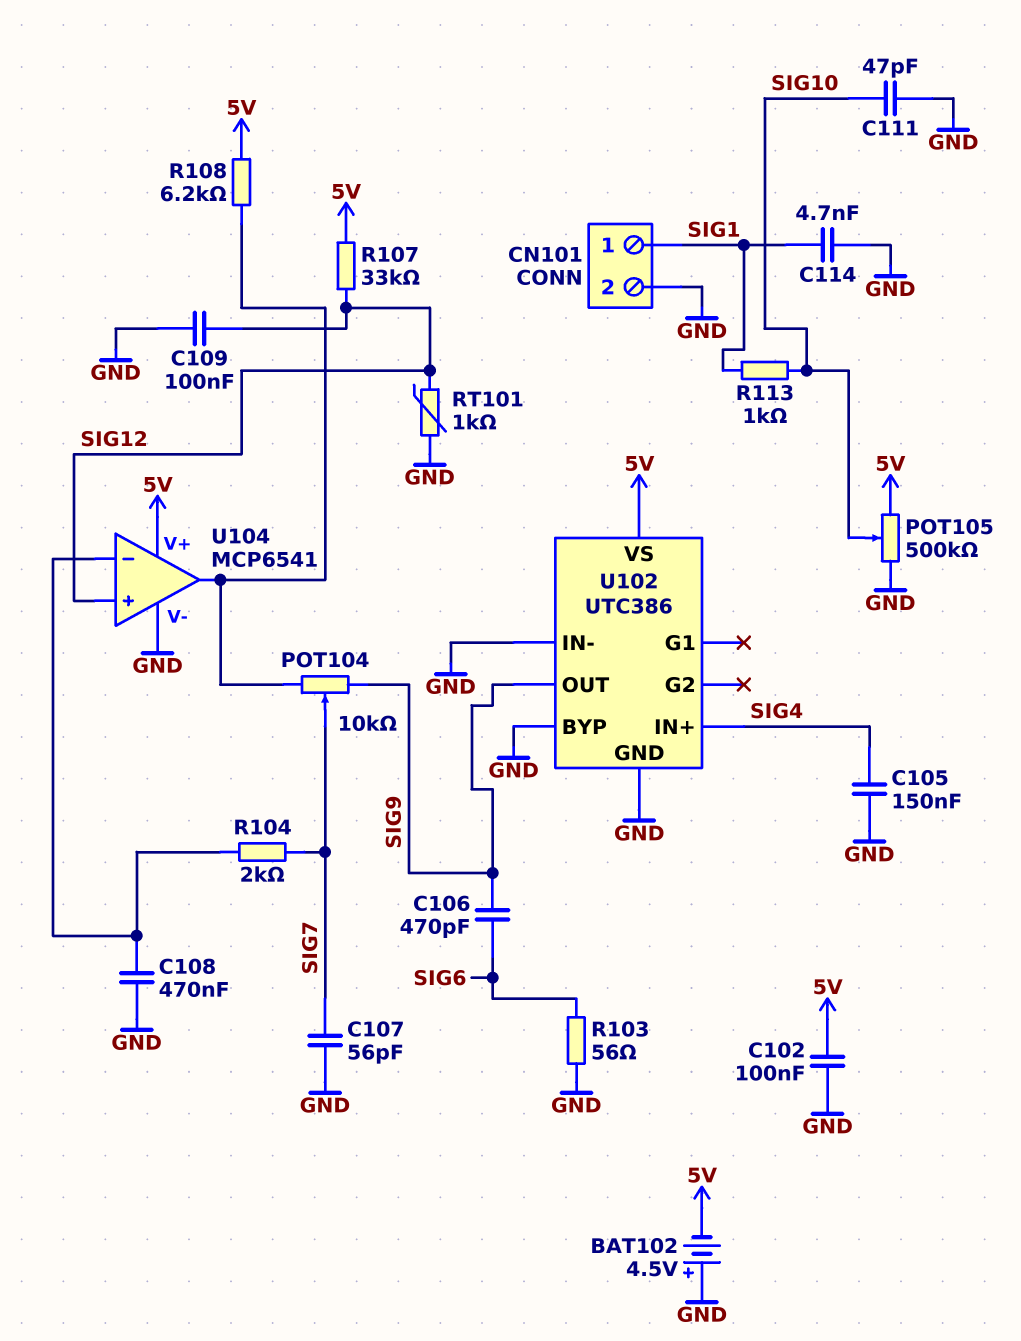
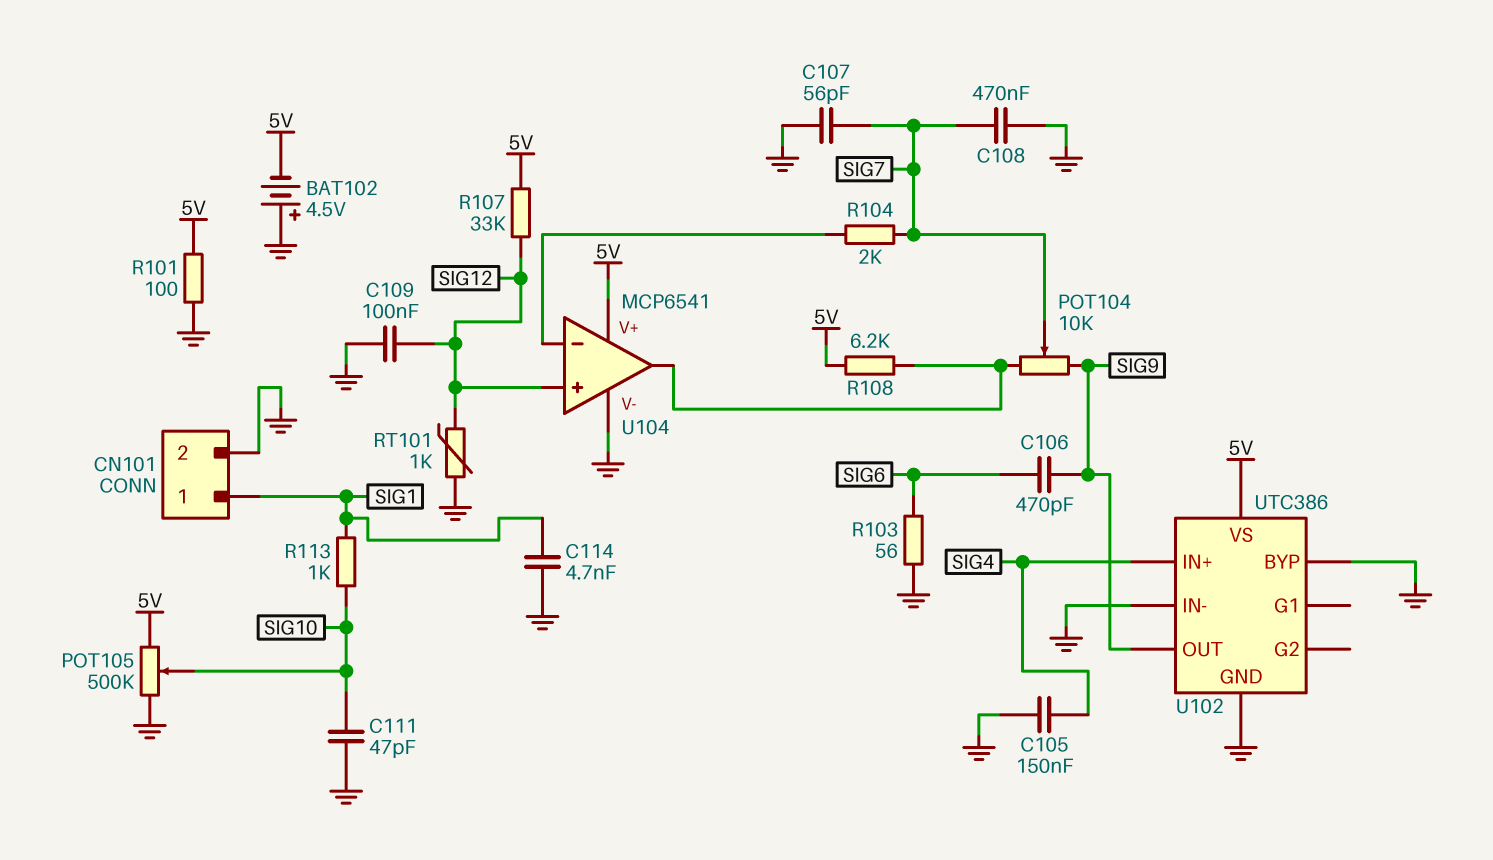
C102: 100nF (5V, GND) -> none
C108: 470nF (GND, U104/in-) -> 470nF (GND, SIG7)
R101: none -> 100 (5V, GND)

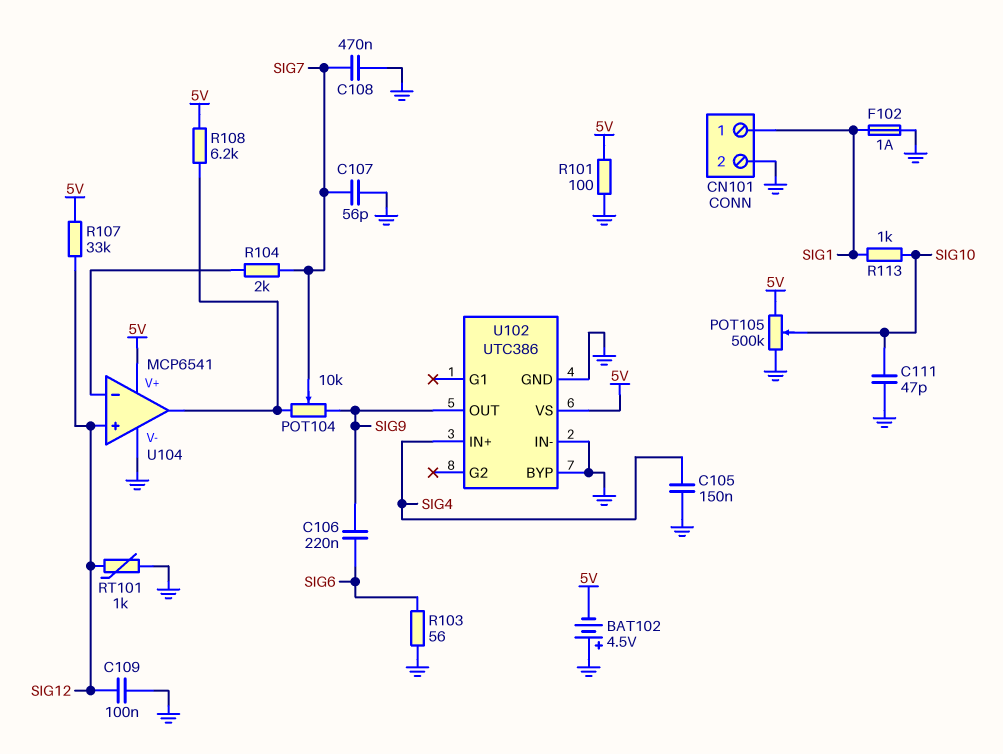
C106: 470pF (SIG6, SIG9) -> 220nF (SIG6, SIG9)
C114: 4.7nF (GND, SIG1) -> none
F102: none -> 1A (GND, SIG1)

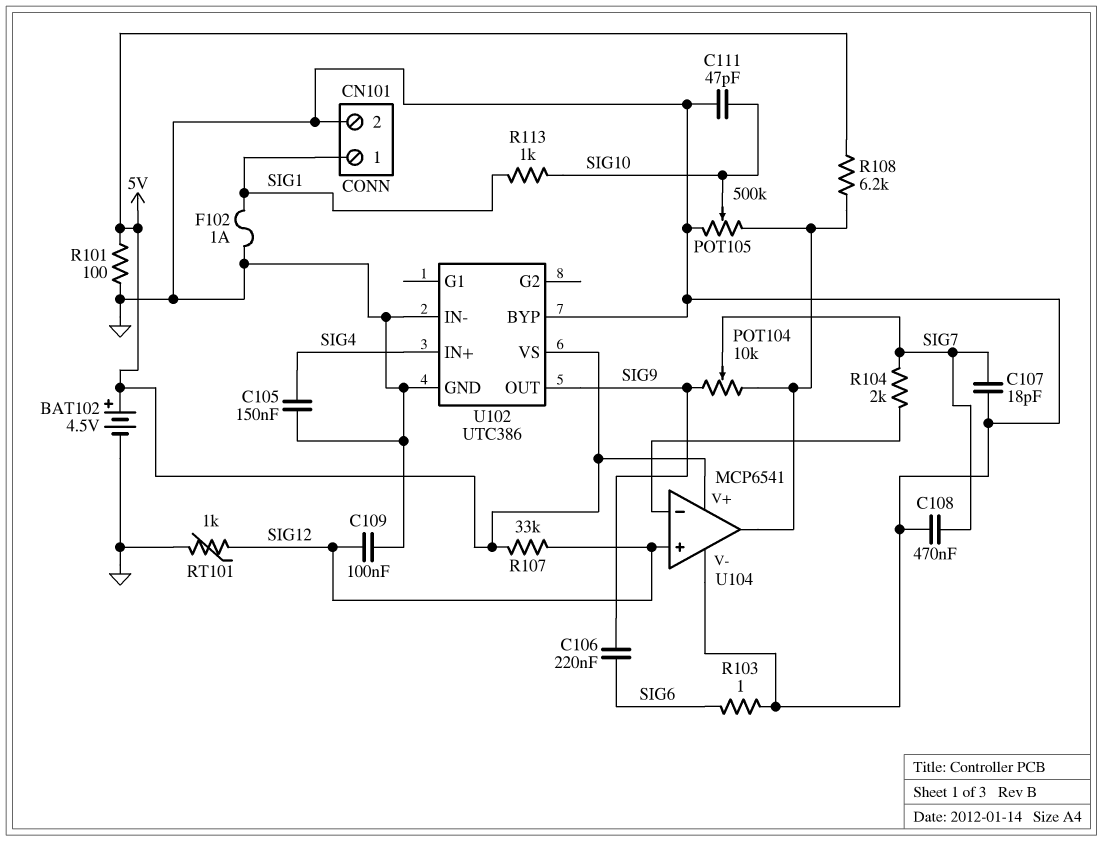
BAT102: 4.5V (plus GND, minus 5V) -> 4.5V (plus 5V, minus GND)
C107: 56pF (GND, SIG7) -> 18pF (GND, SIG7)
POT105: 500k (5V, GND, wiper SIG10) -> 500k (GND, U104/out, wiper SIG10)
R103: 56 (GND, SIG6) -> 1 (GND, SIG6)

